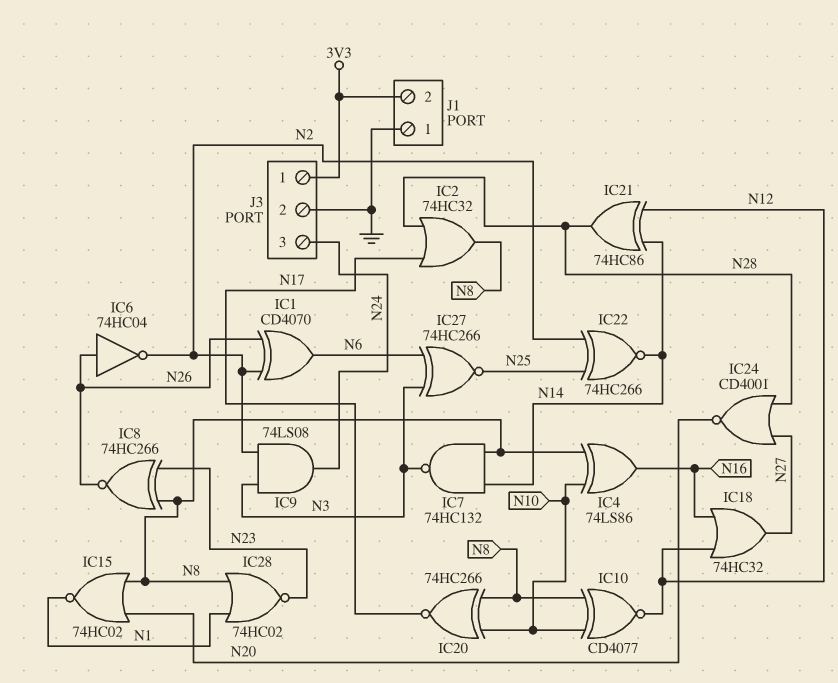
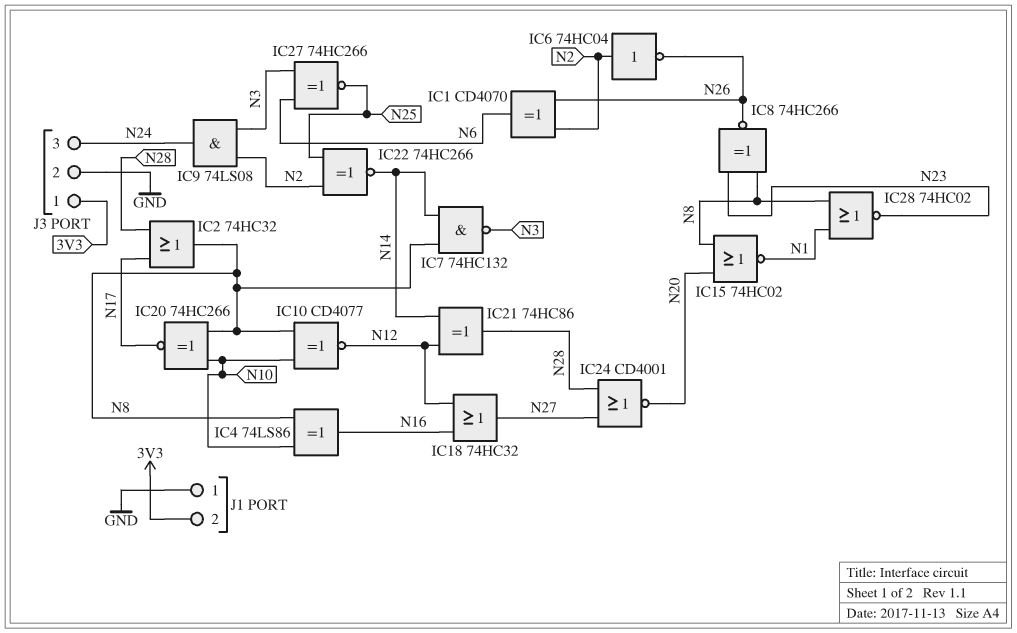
IC6: NOT 74HC04 (in N26, out N2) -> NOT 74HC04 (in N2, out N26)

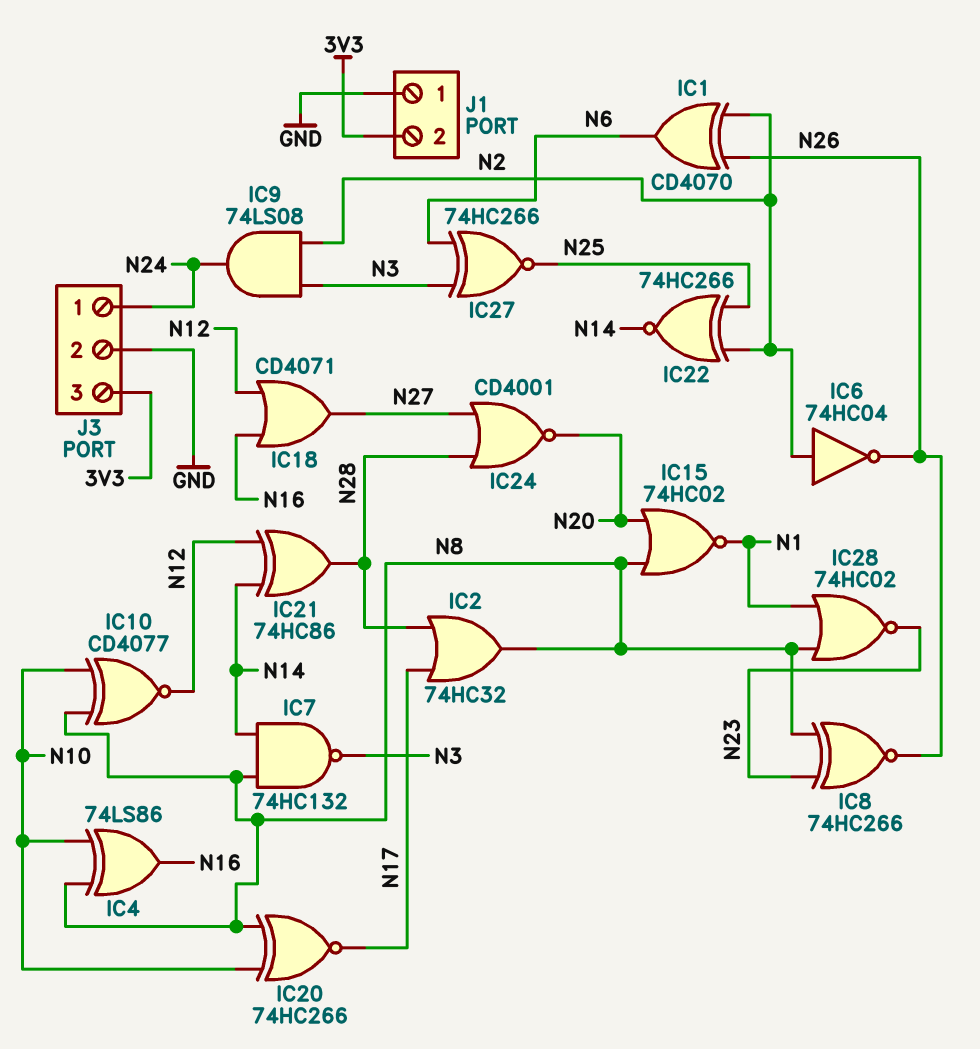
IC18: OR 74HC32 (in N12, in N16, out N27) -> OR CD4071 (in N12, in N16, out N27)
J3 pin 1: 3V3 -> N24
J3 pin 3: N24 -> 3V3

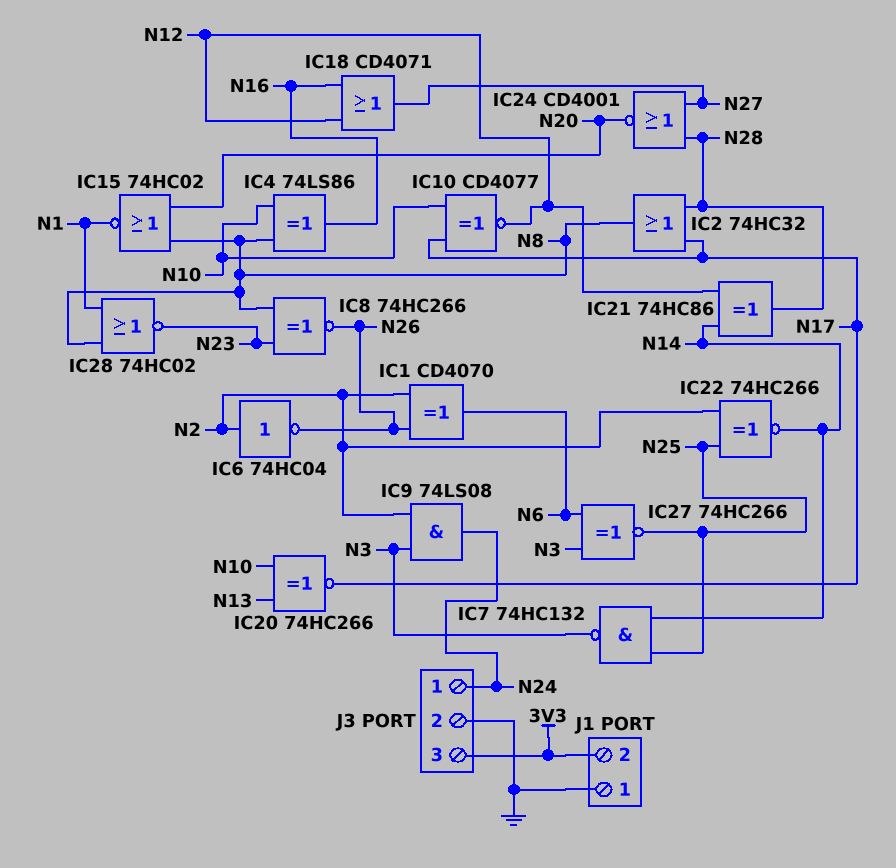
IC7: NAND 74HC132 (in N8, in N14, out N3) -> NAND 74HC132 (in N14, in N25, out N3)
IC10: XNOR CD4077 (in N8, in N10, out N12) -> XNOR CD4077 (in N10, in N17, out N12)
IC20: XNOR 74HC266 (in N8, in N10, out N17) -> XNOR 74HC266 (in N10, in N13, out N17)

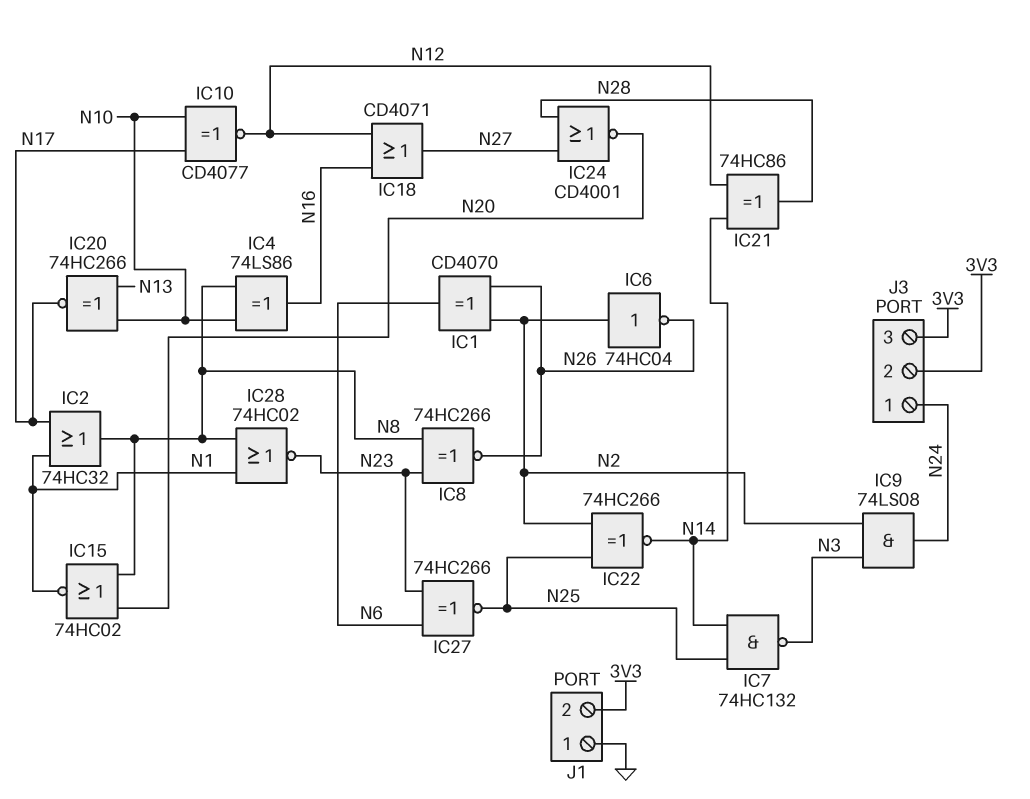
IC2: OR 74HC32 (in N17, in N28, out N8) -> OR 74HC32 (in N1, in N17, out N8)
IC27: XNOR 74HC266 (in N3, in N6, out N25) -> XNOR 74HC266 (in N6, in N23, out N25)
J3 pin 2: GND -> 3V3

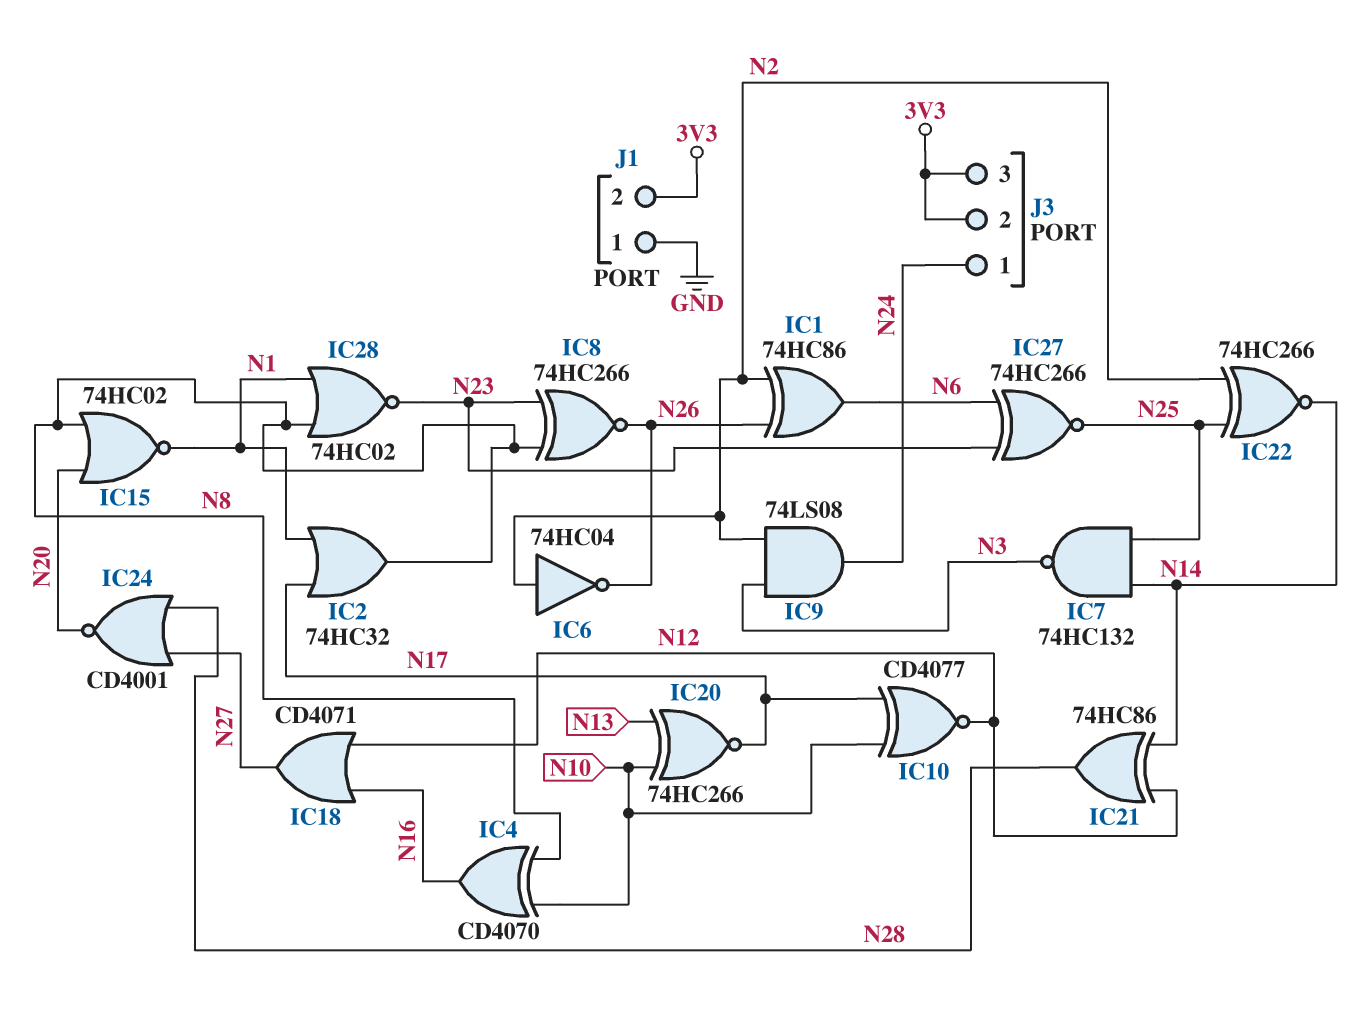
IC1: XOR CD4070 (in N2, in N26, out N6) -> XOR 74HC86 (in N2, in N26, out N6)
IC4: XOR 74LS86 (in N8, in N10, out N16) -> XOR CD4070 (in N8, in N10, out N16)

